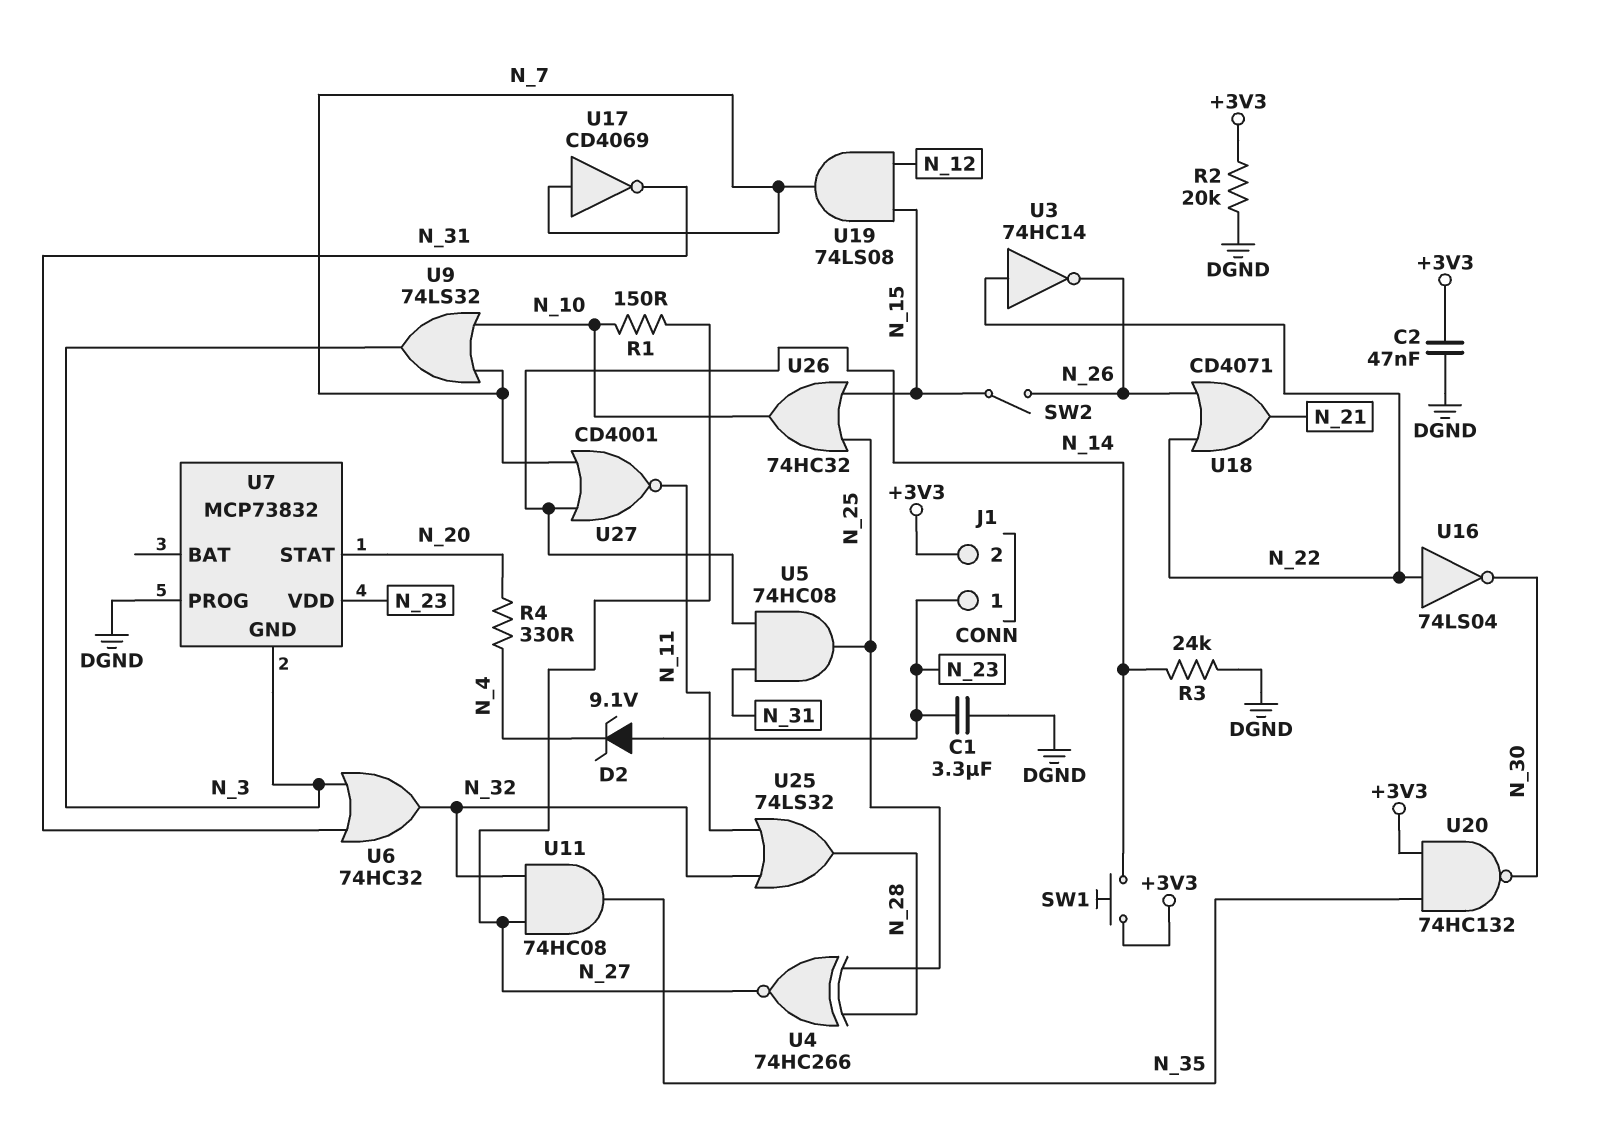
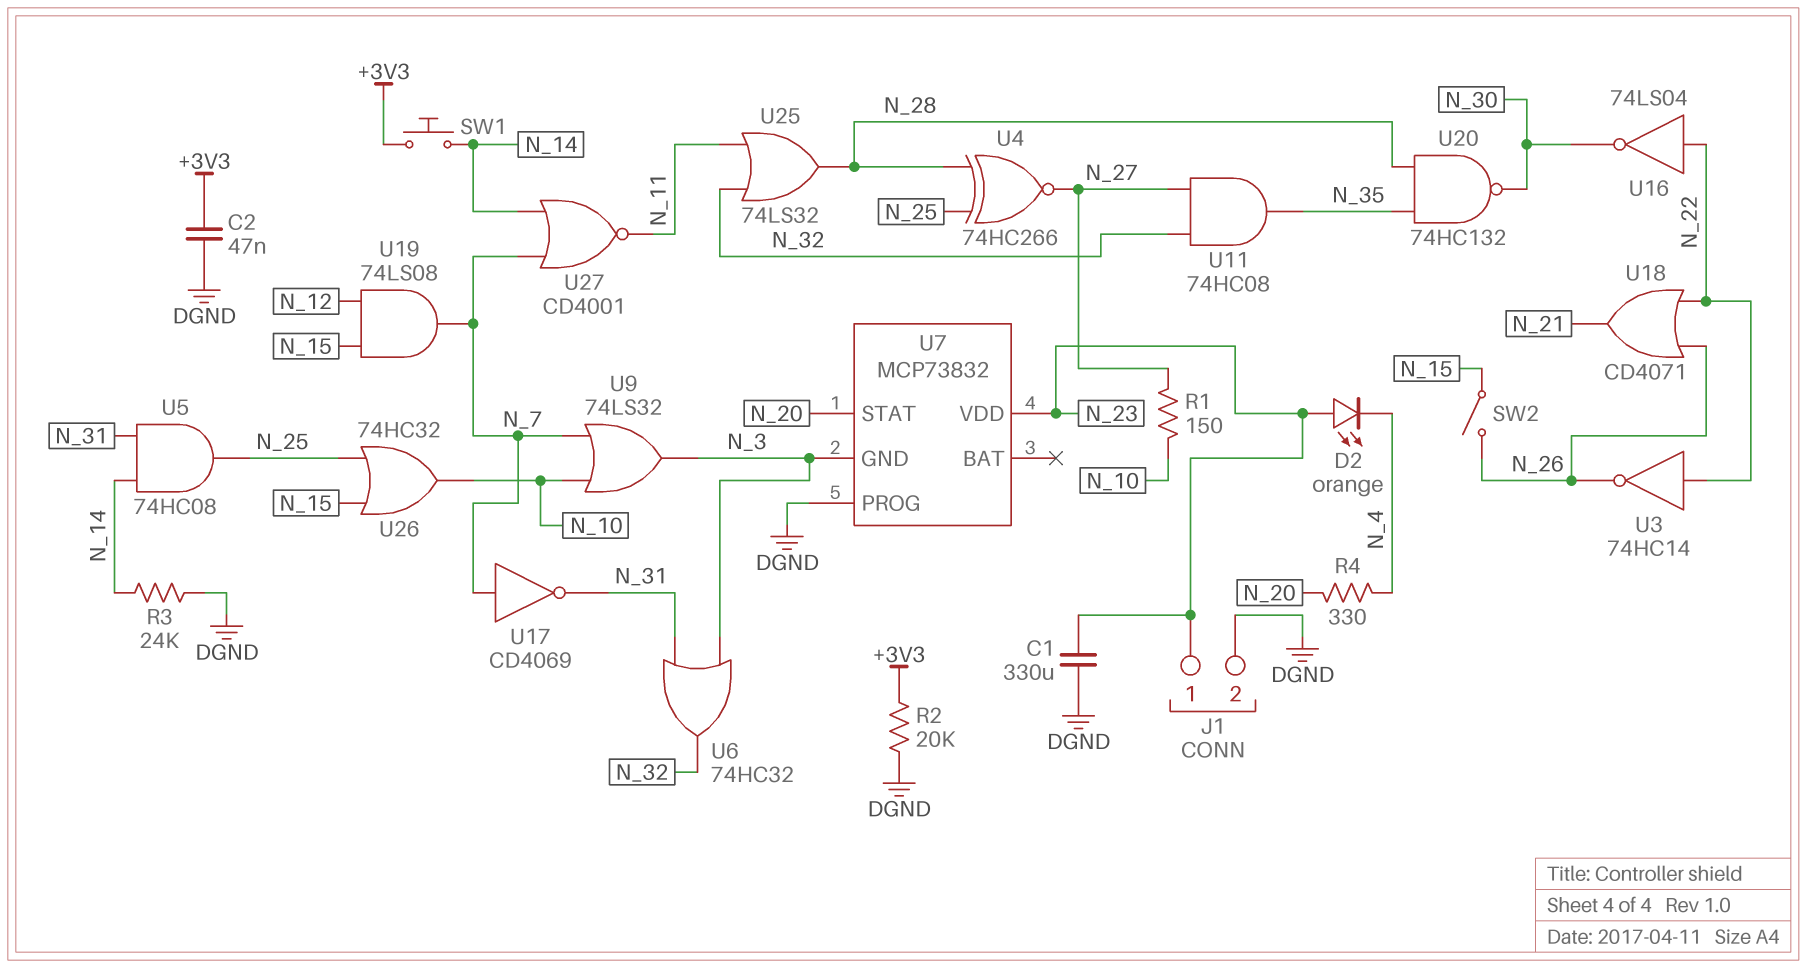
C1: 3.3uF (DGND, N_23) -> 330uF (DGND, N_23)
D2: zener 9.1V (A N_23, K N_4) -> LED orange (A N_23, K N_4)
J1 pin 2: +3V3 -> DGND
U20: NAND 74HC132 (in +3V3, in N_35, out N_30) -> NAND 74HC132 (in N_28, in N_35, out N_30)

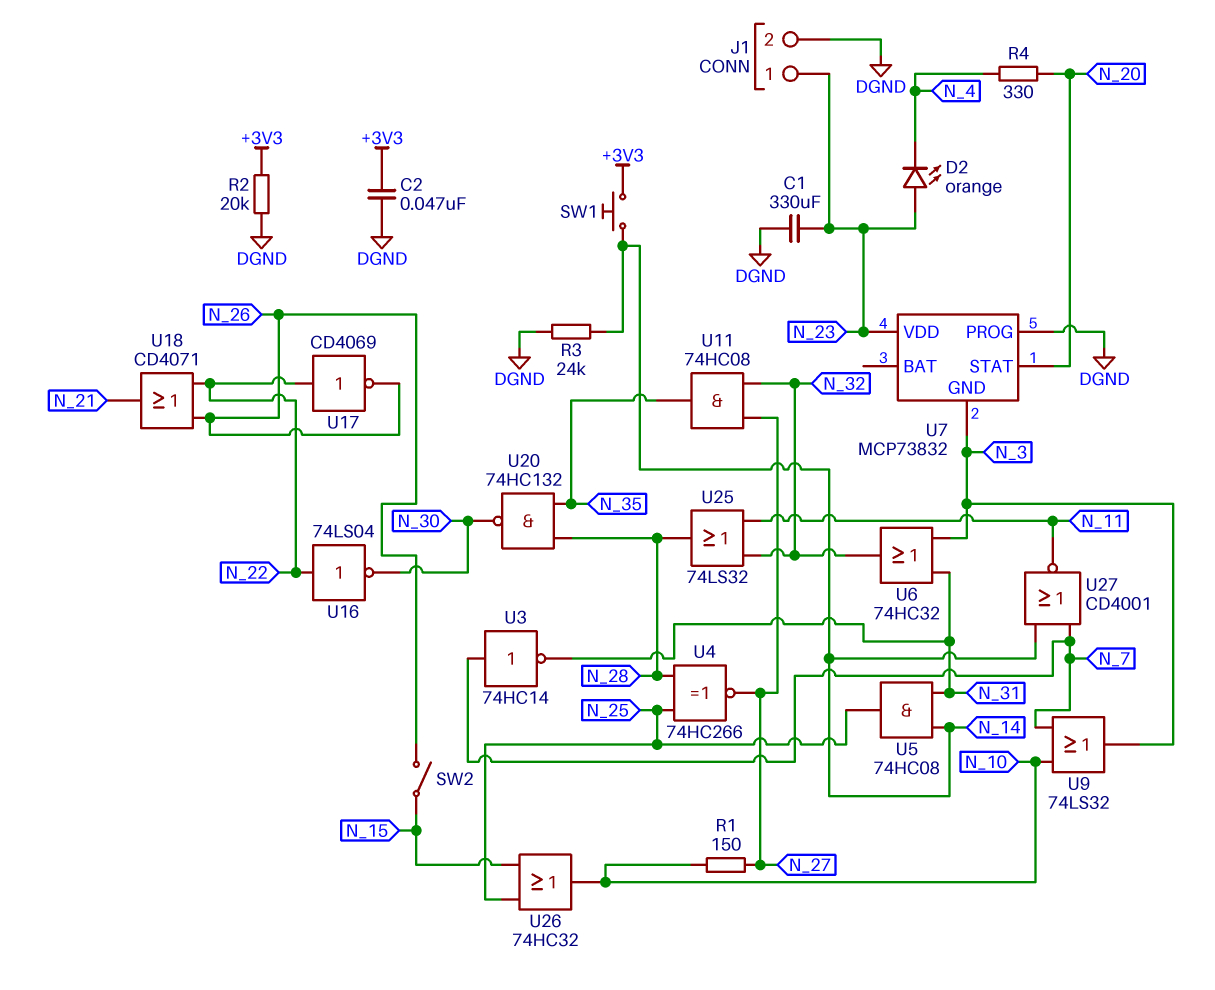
U3: NOT 74HC14 (in N_22, out N_26) -> NOT 74HC14 (in N_7, out N_31)
U17: NOT CD4069 (in N_7, out N_31) -> NOT CD4069 (in N_22, out N_26)
U19: AND 74LS08 (in N_12, in N_15, out N_7) -> none

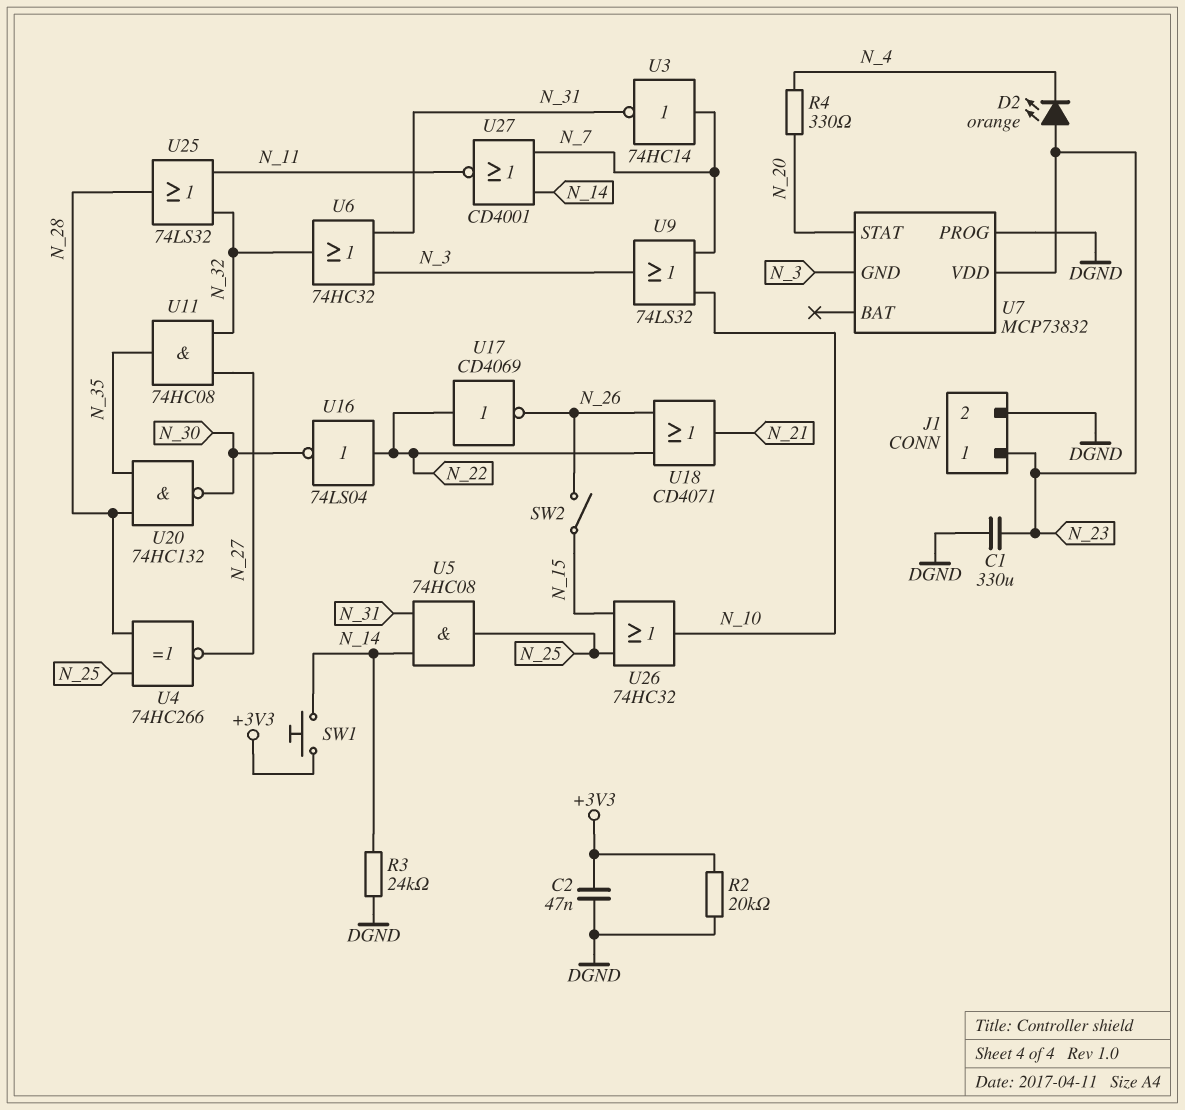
R1: 150 (N_10, N_27) -> none

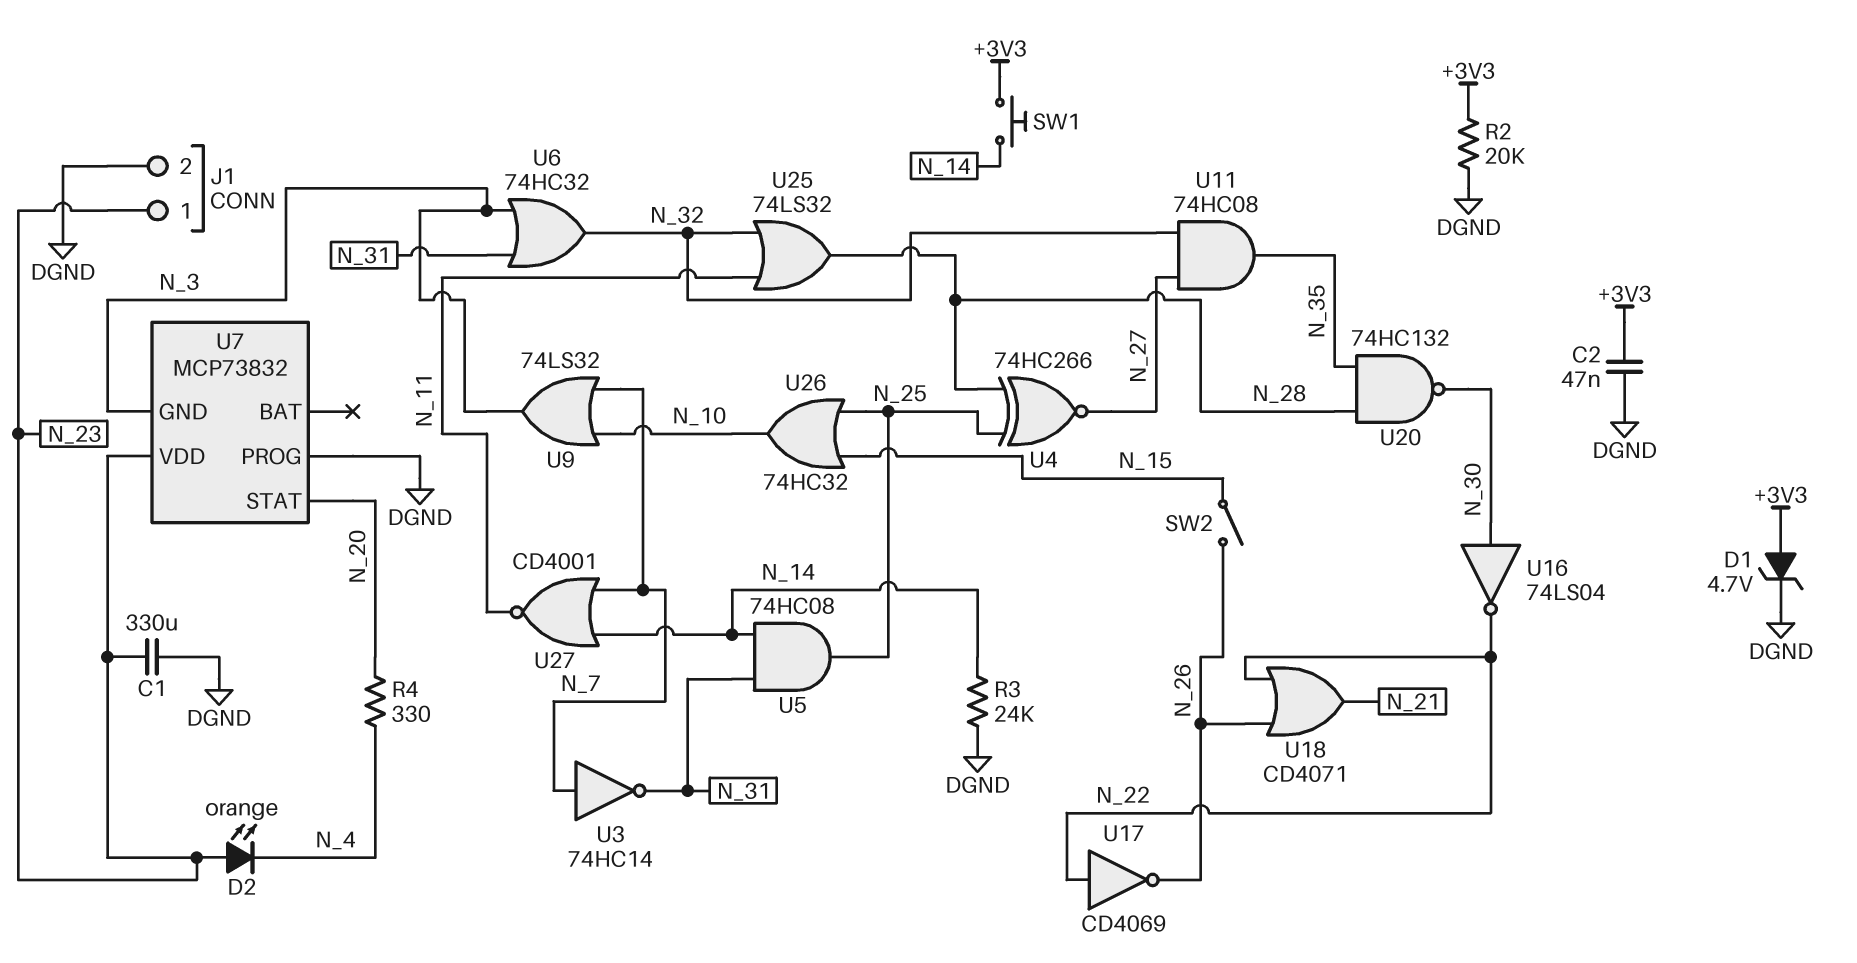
D1: none -> zener 4.7V (A +3V3, K DGND)
U16: NOT 74LS04 (in N_22, out N_30) -> NOT 74LS04 (in N_30, out N_22)

